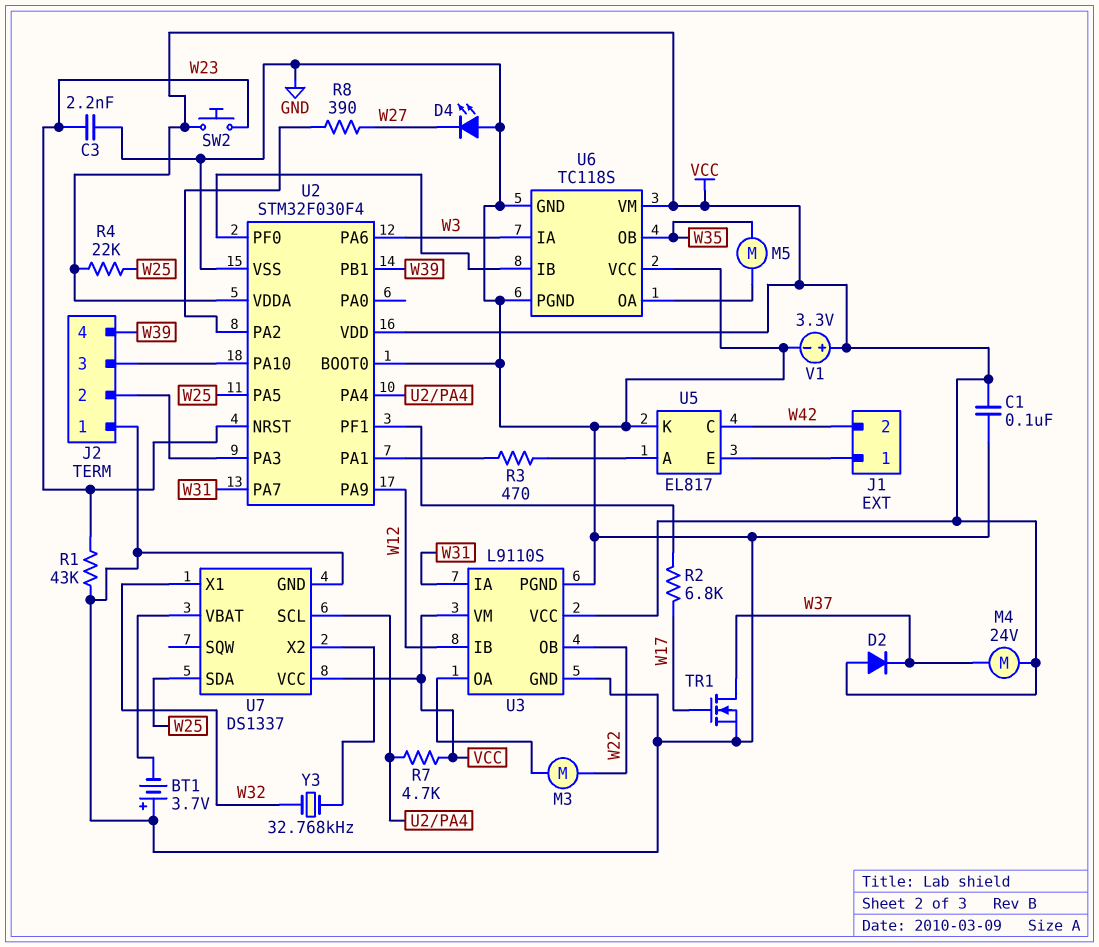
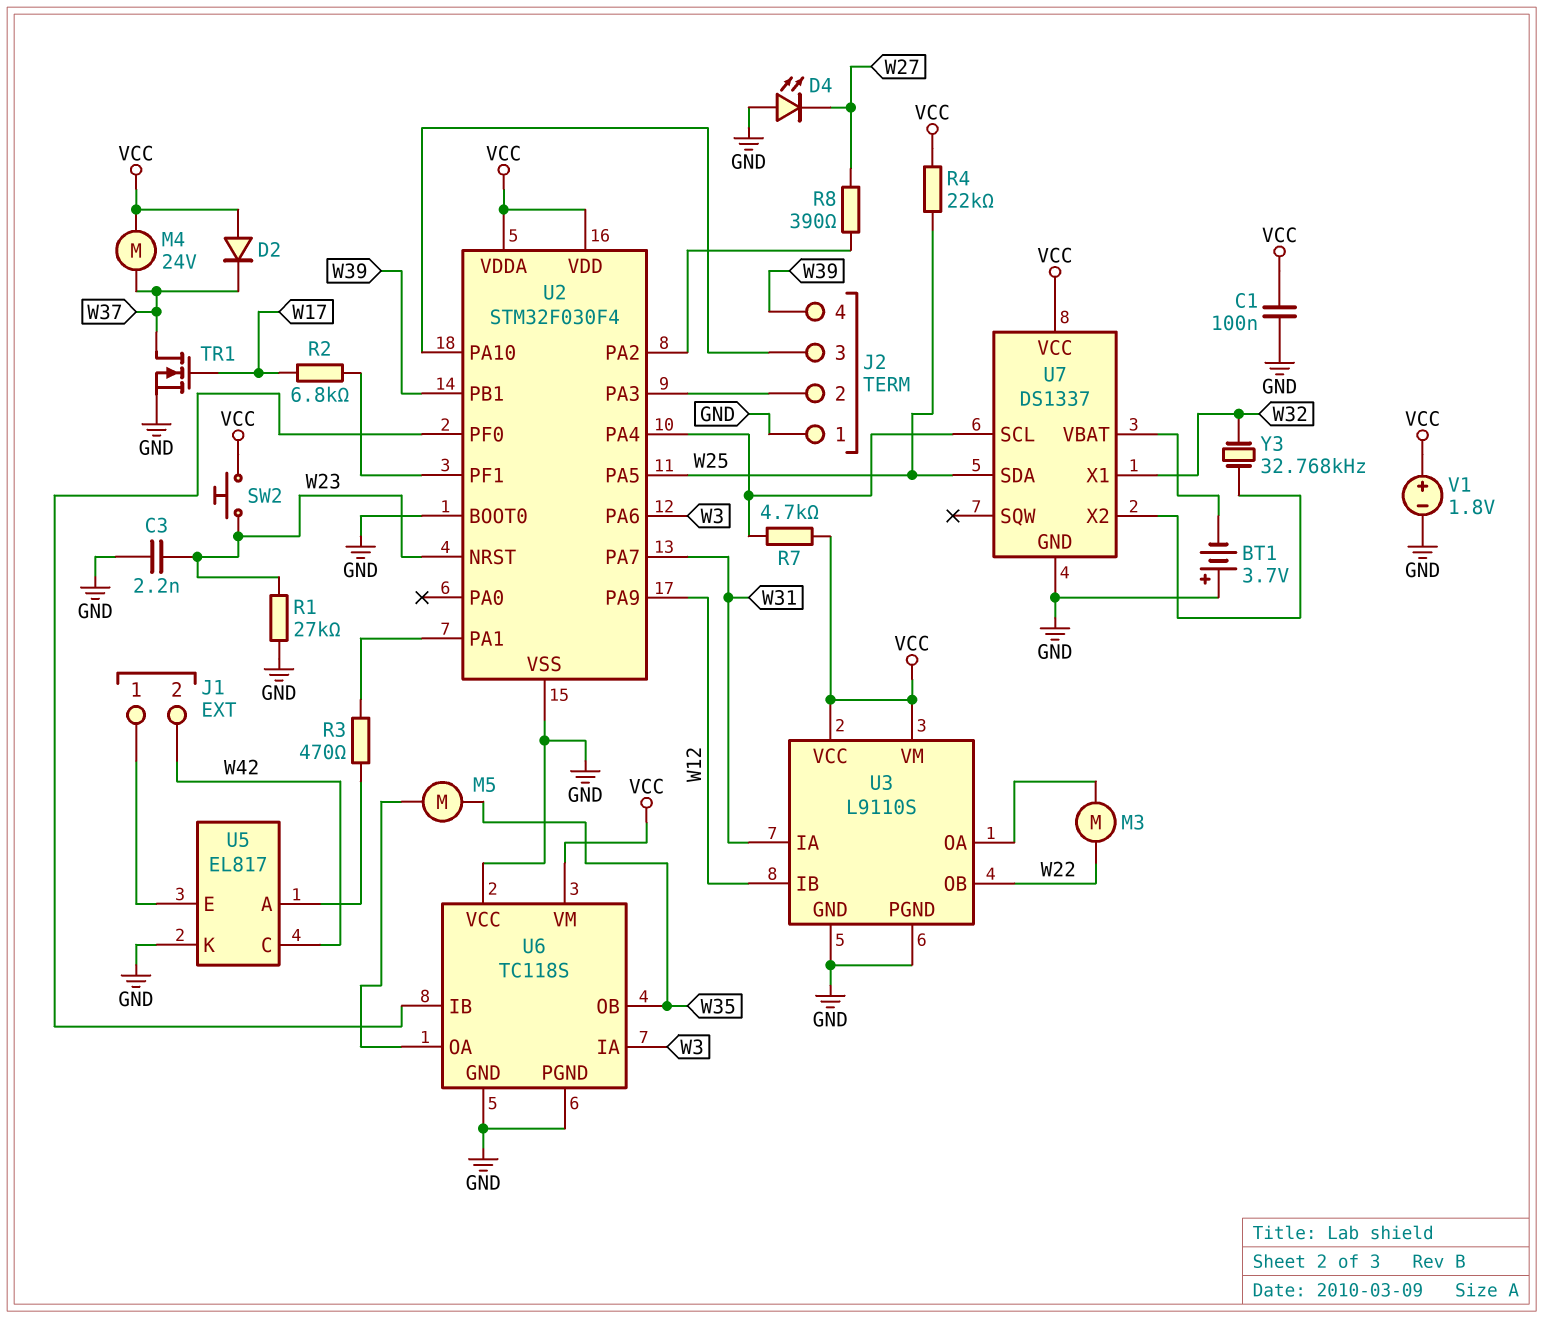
R1: 43k (GND, W23) -> 27k (GND, W23)
V1: 3.3V (plus VCC, minus GND) -> 1.8V (plus VCC, minus GND)

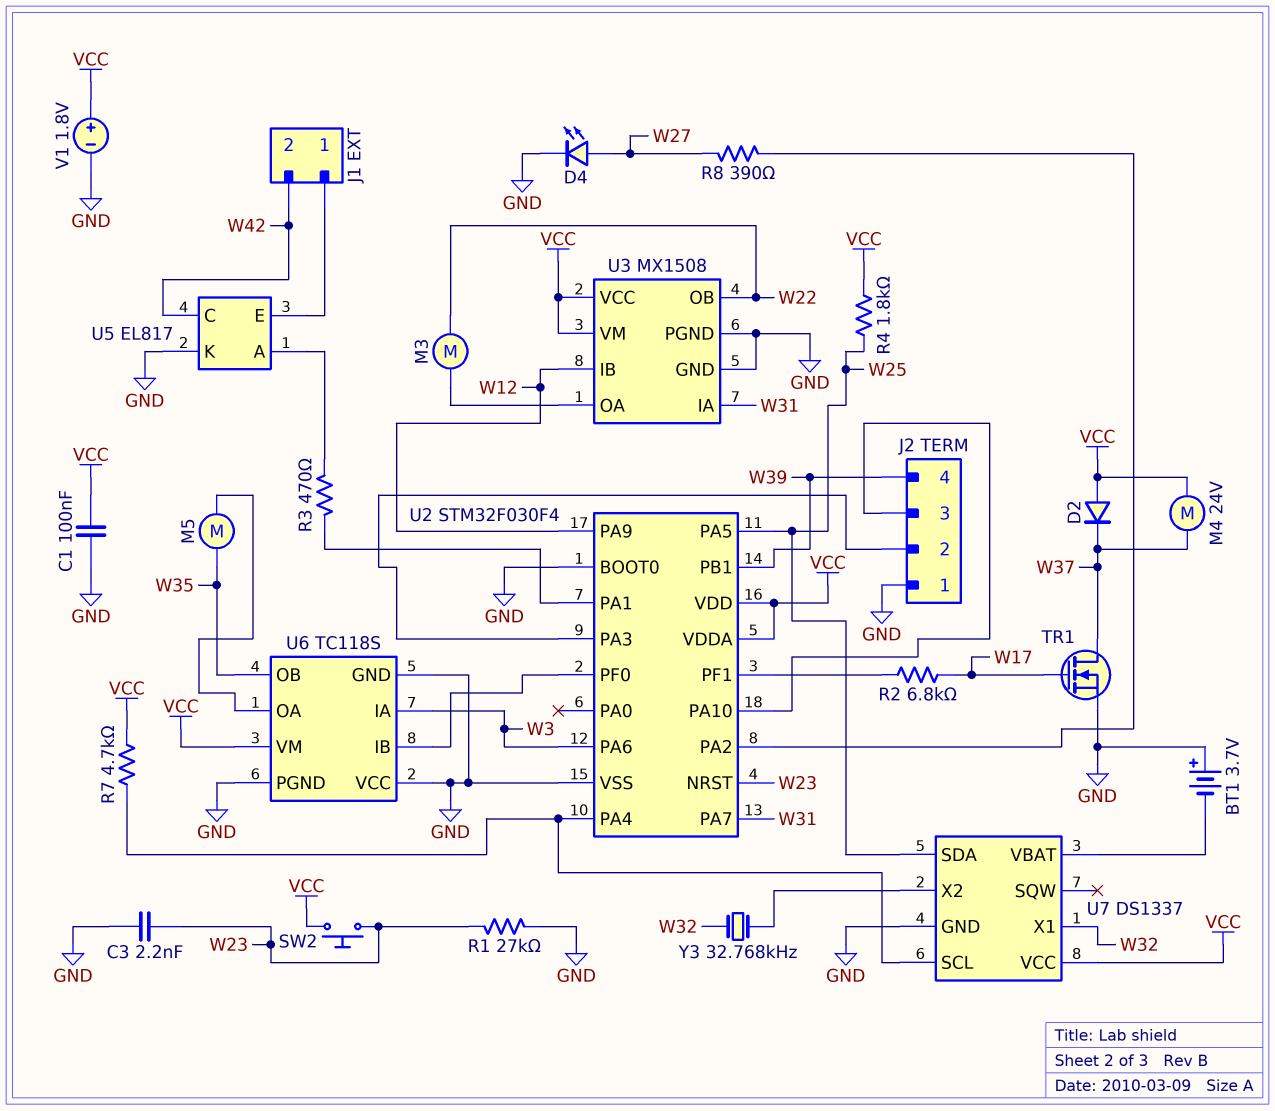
D4: LED (A GND, K W27) -> LED (A W27, K GND)
R4: 22k (VCC, W25) -> 1.8k (VCC, W25)
U3: L9110S -> MX1508

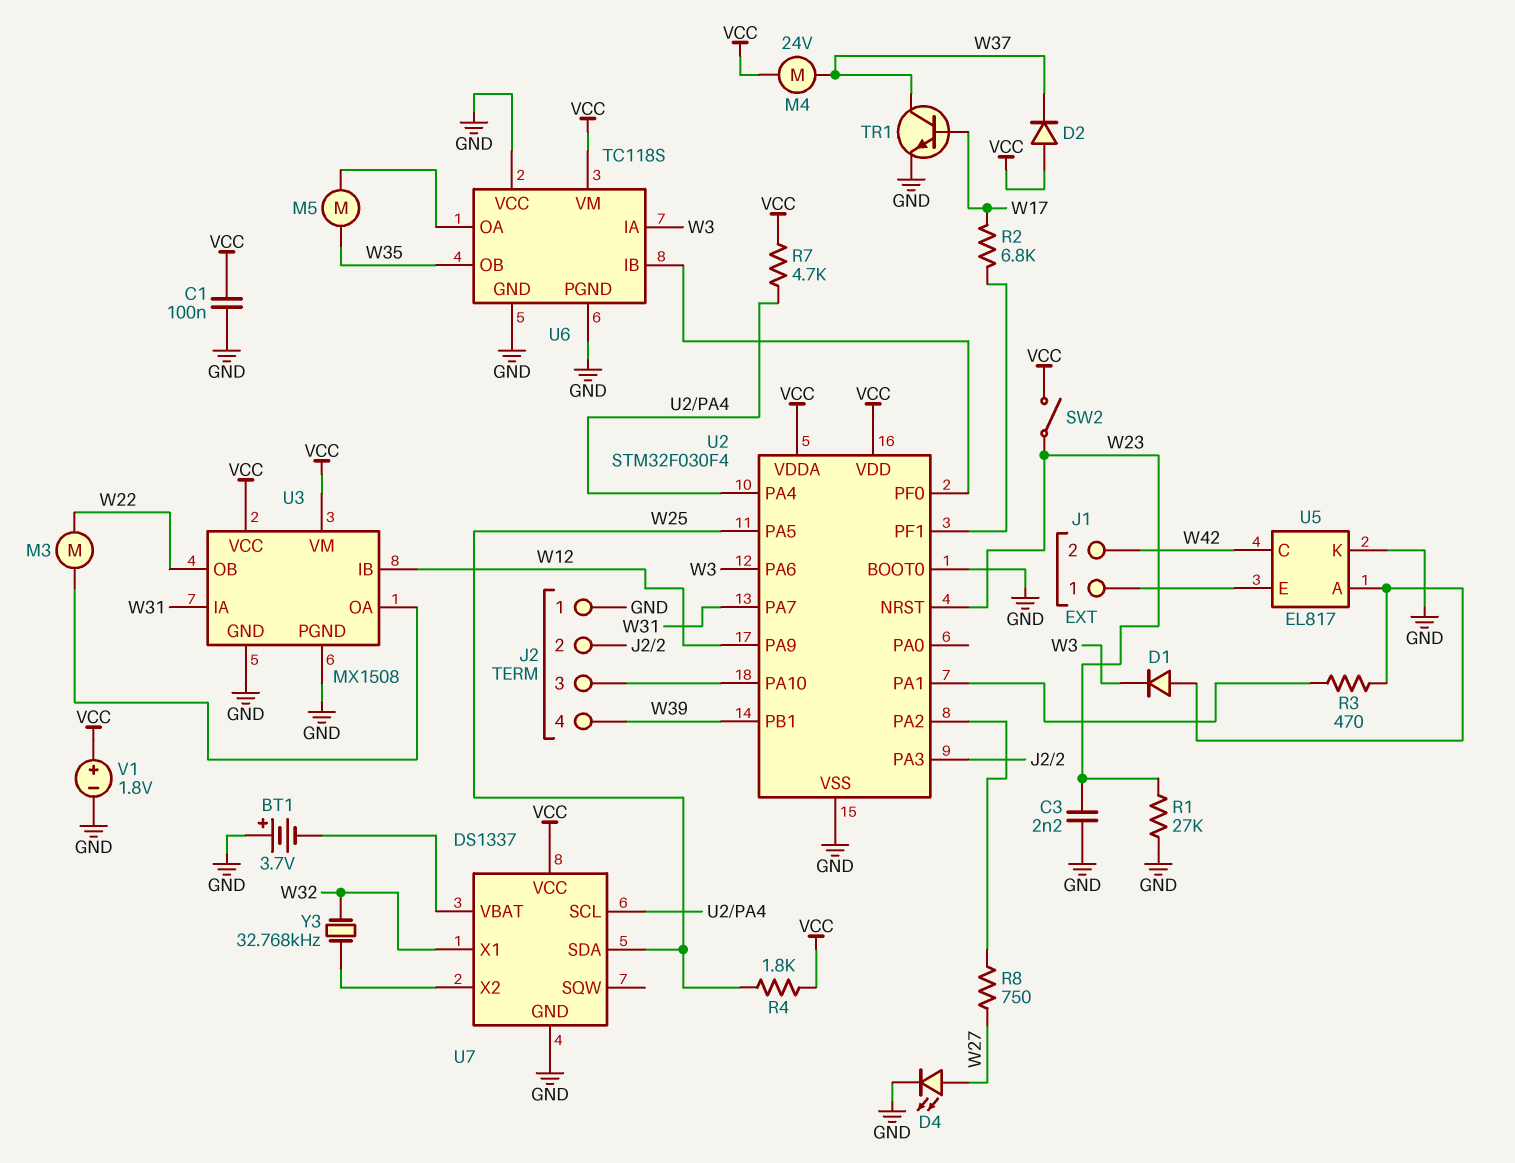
D1: none -> diode (A U5/A, K W3)
R8: 390 (U2/PA2, W27) -> 750 (U2/PA2, W27)
SW2: button (VCC, W23) -> switch (VCC, W23)
TR1: NMOS (G W17, D W37, S GND) -> NPN (B W17, C W37, E GND)

